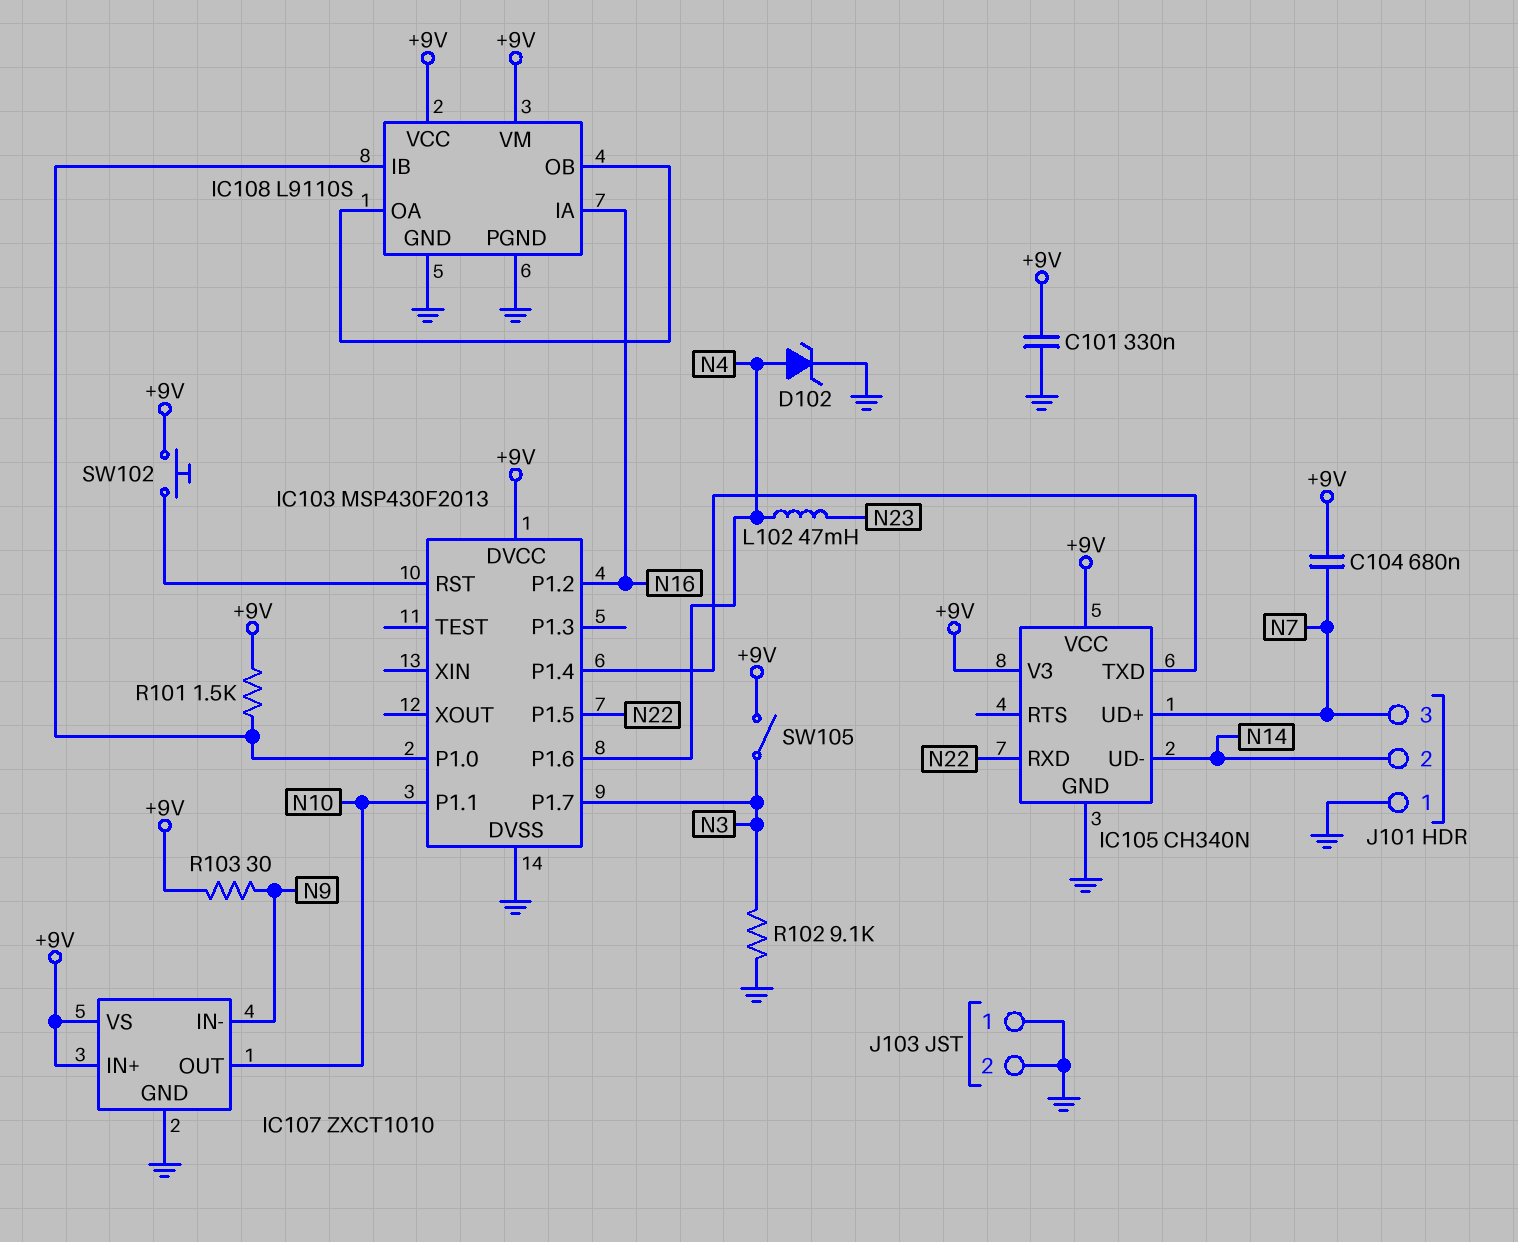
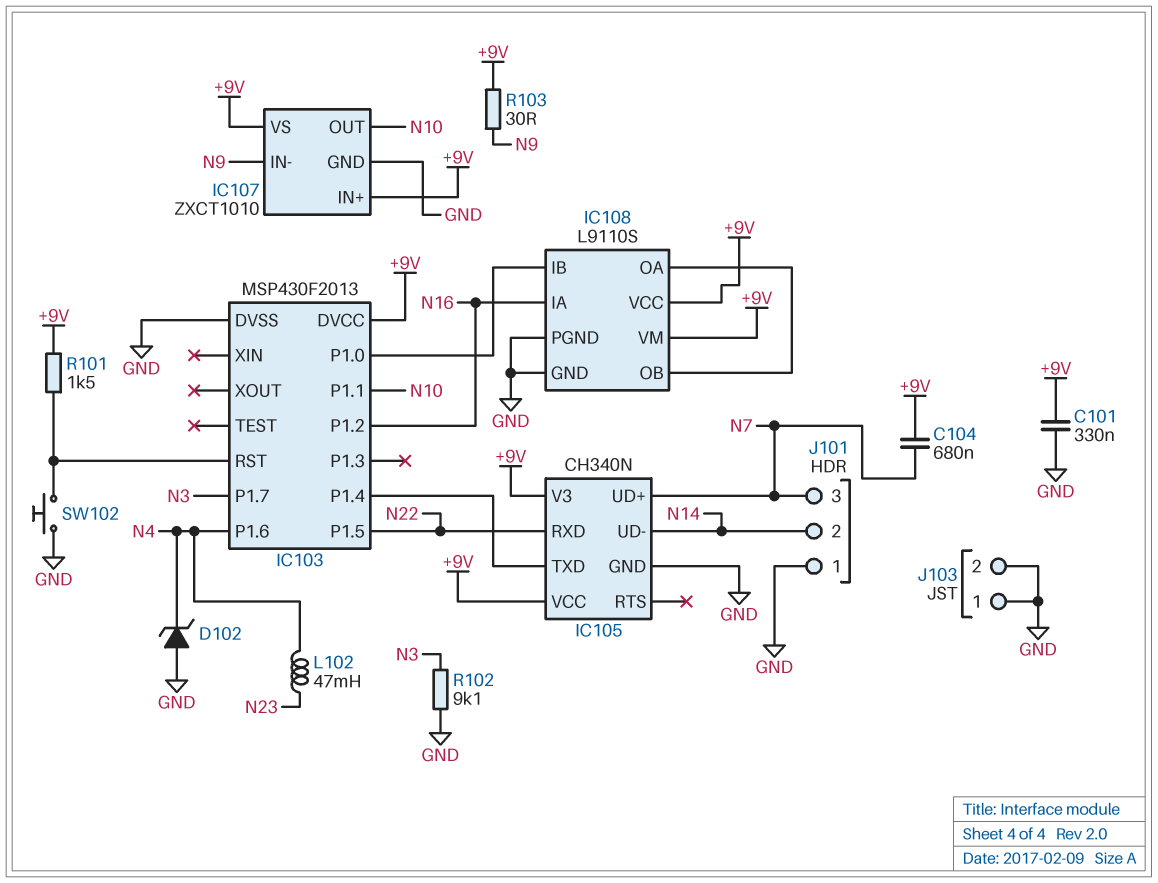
D102: zener (A N4, K GND) -> zener (A GND, K N4)
R101: 1.5k (+9V, IC103/P1.0) -> 1.5k (+9V, IC103/RST)
SW102: button (+9V, IC103/RST) -> button (GND, IC103/RST)
SW105: switch (+9V, N3) -> none

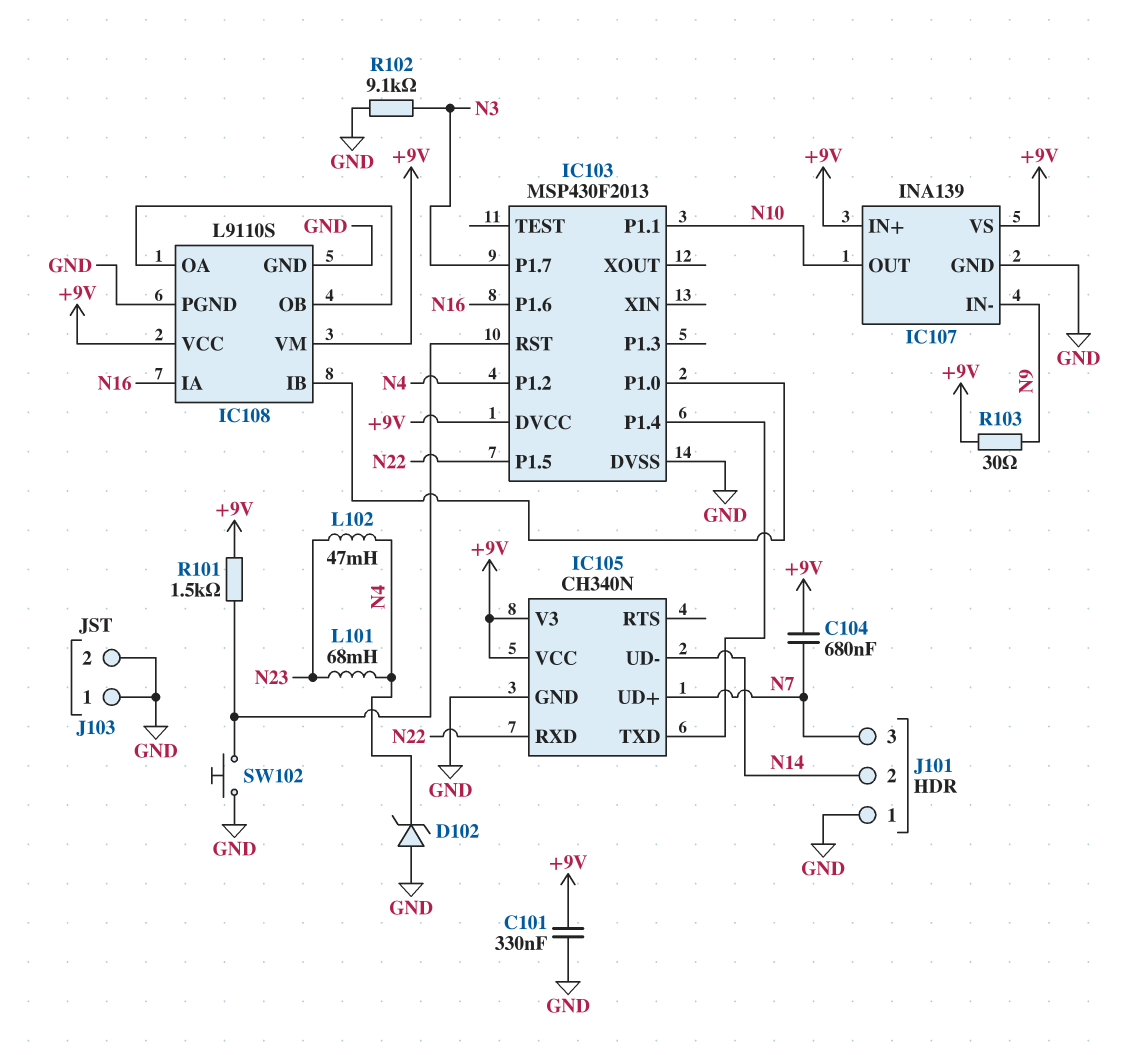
IC103 pin P1.2: N16 -> N4
IC103 pin P1.6: N4 -> N16
IC107: ZXCT1010 -> INA139
L101: none -> 68mH (N4, N23)

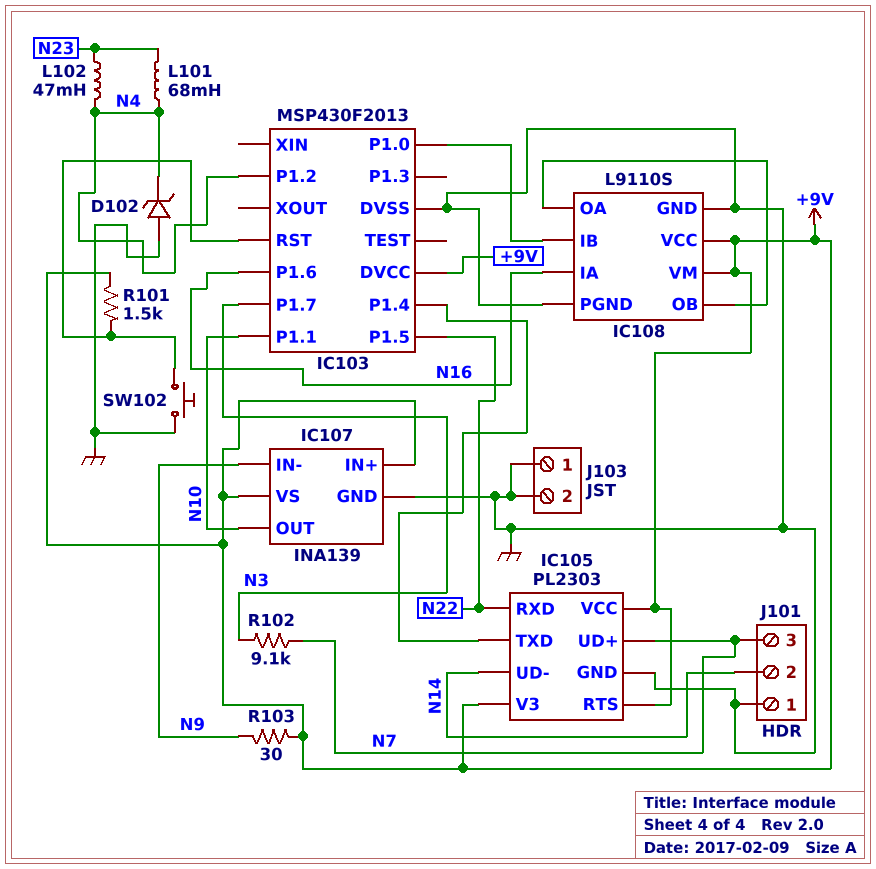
C101: 330nF (+9V, GND) -> none
C104: 680nF (+9V, N7) -> none
IC105: CH340N -> PL2303
IC105 pin RTS: none -> +9V
R102: 9.1k (GND, N3) -> 9.1k (N3, N7)

